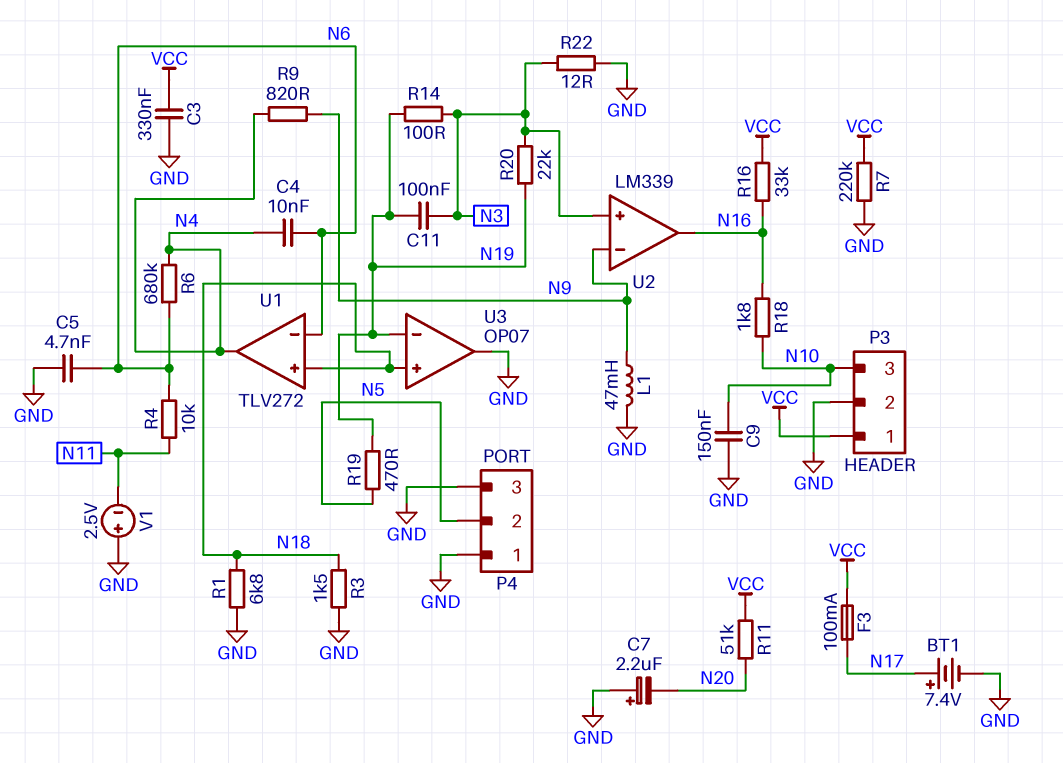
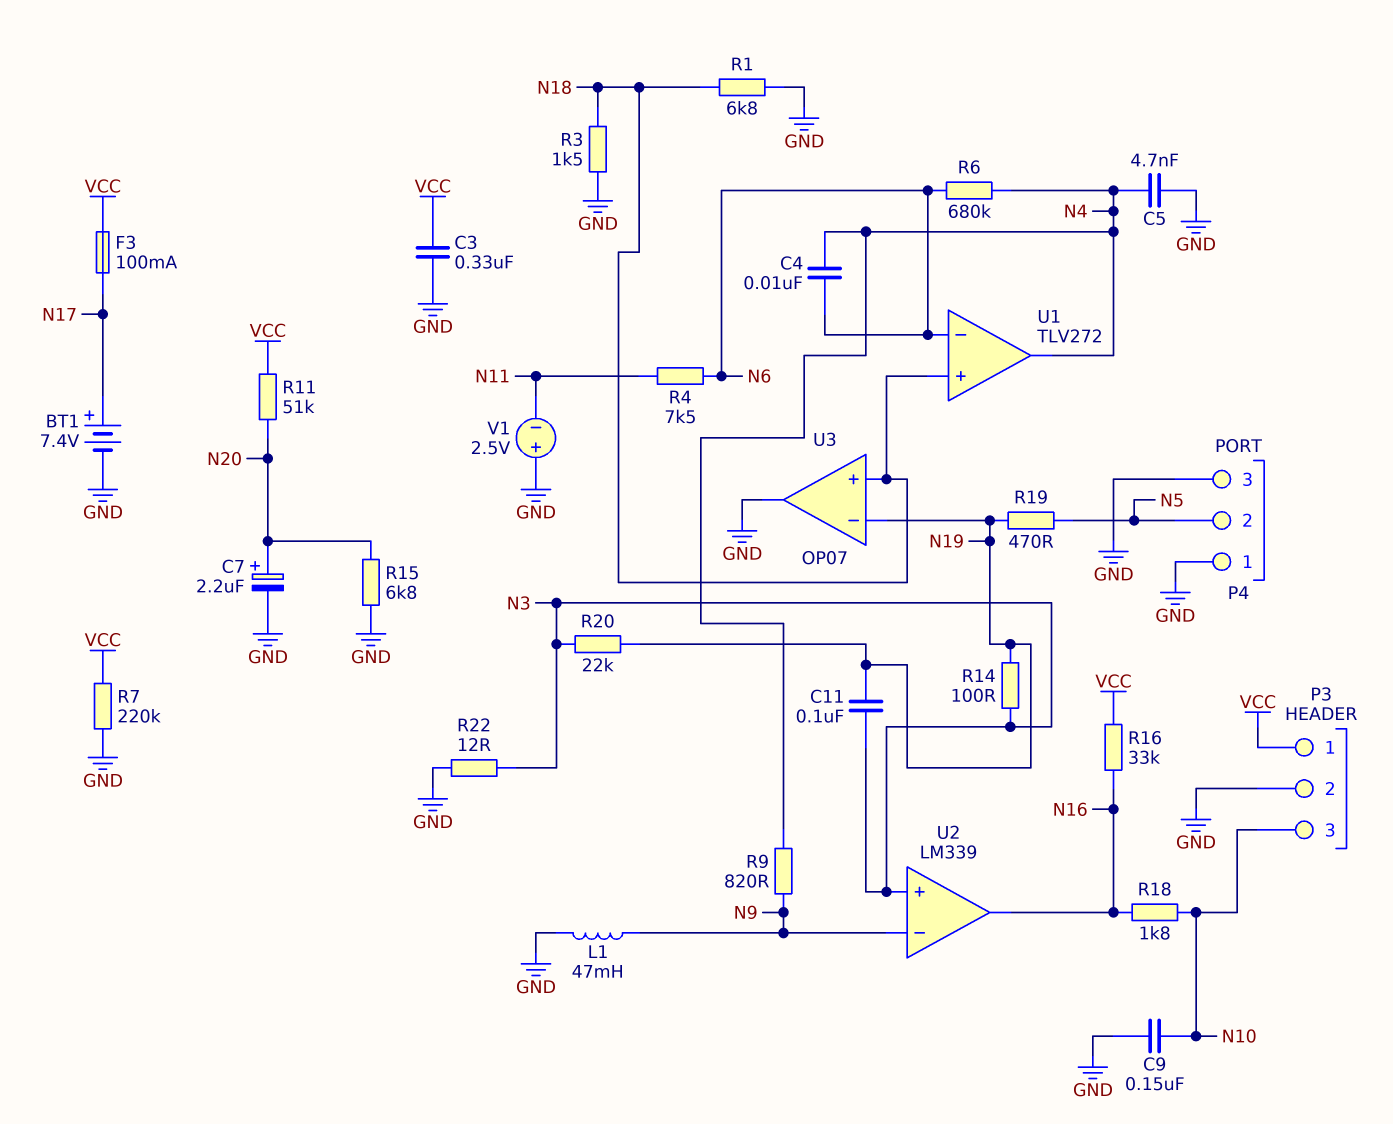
C5: 4.7nF (GND, N6) -> 4.7nF (GND, N4)
C7: 2.2uF (plus GND, minus N20) -> 2.2uF (plus N20, minus GND)
R4: 10k (N6, N11) -> 7.5k (N6, N11)
R15: none -> 6.8k (GND, N20)

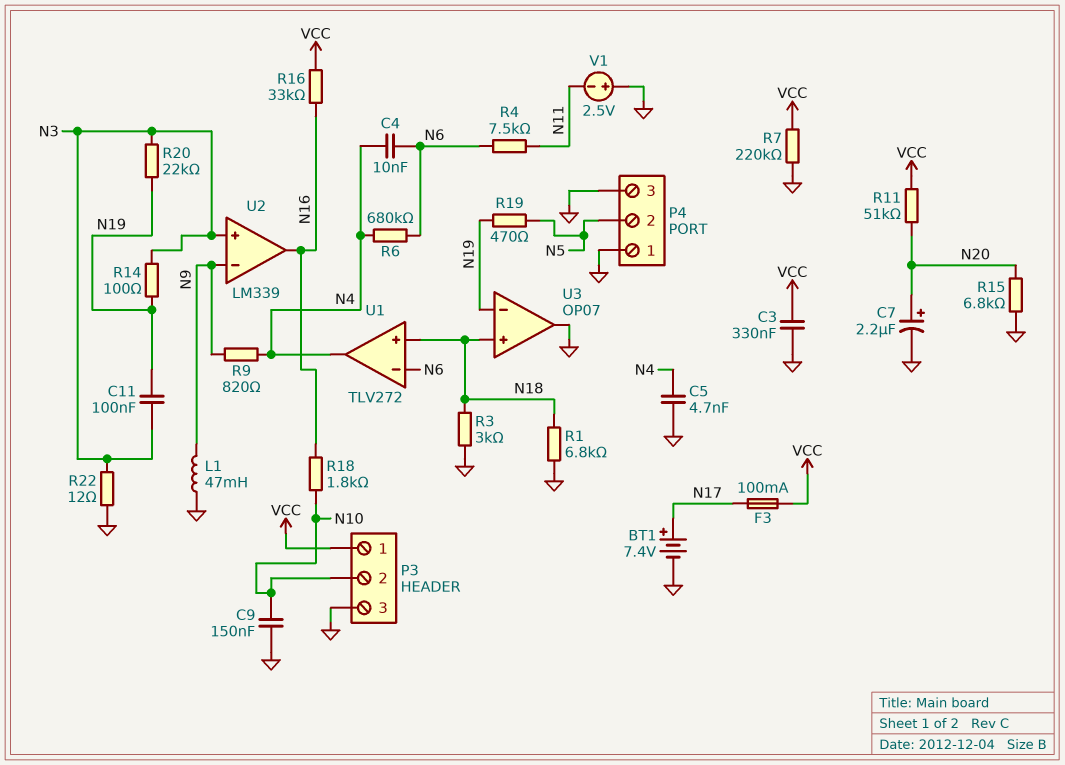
P3 pin 2: GND -> N10
P3 pin 3: N10 -> GND
R3: 1.5k (GND, N18) -> 3k (GND, N18)

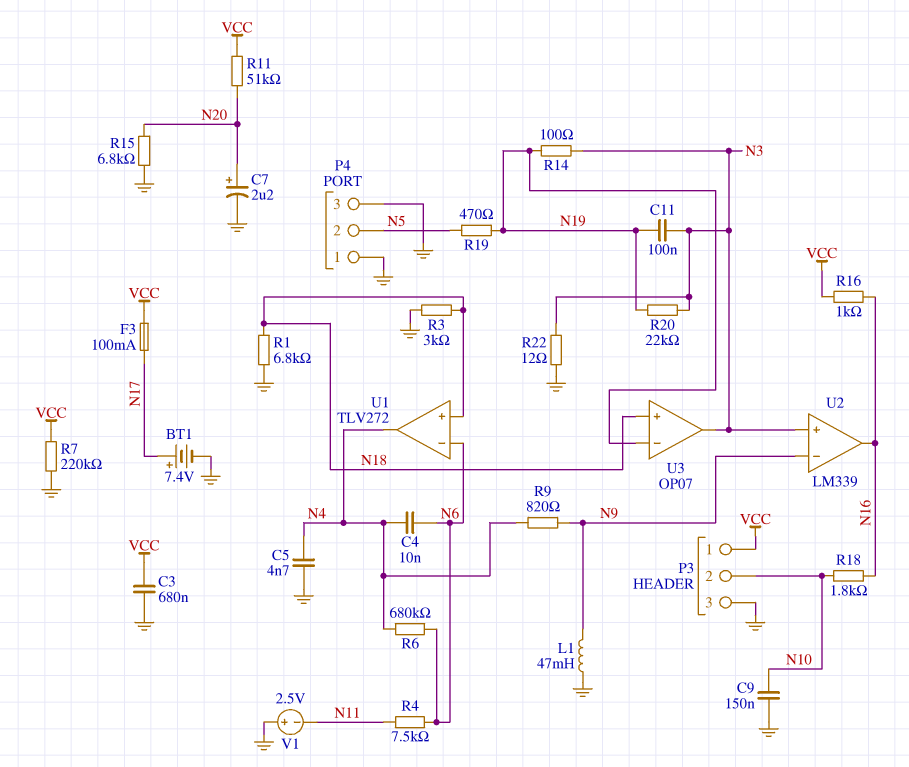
C3: 330nF (GND, VCC) -> 680nF (GND, VCC)
R16: 33k (N16, VCC) -> 1k (N16, VCC)
U3 pin out: GND -> N3

